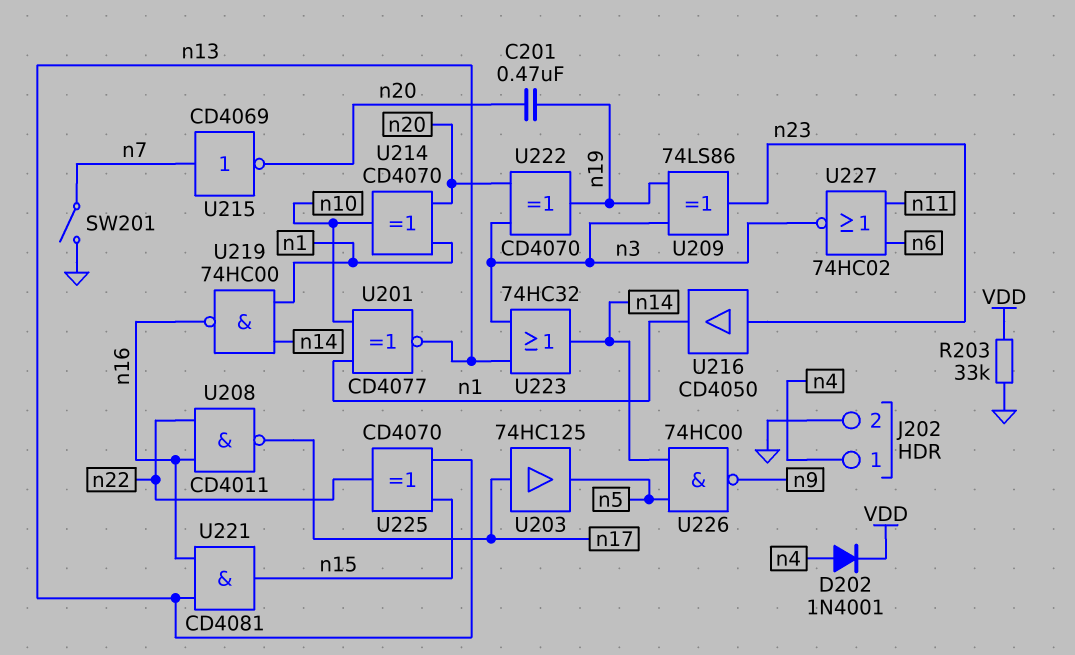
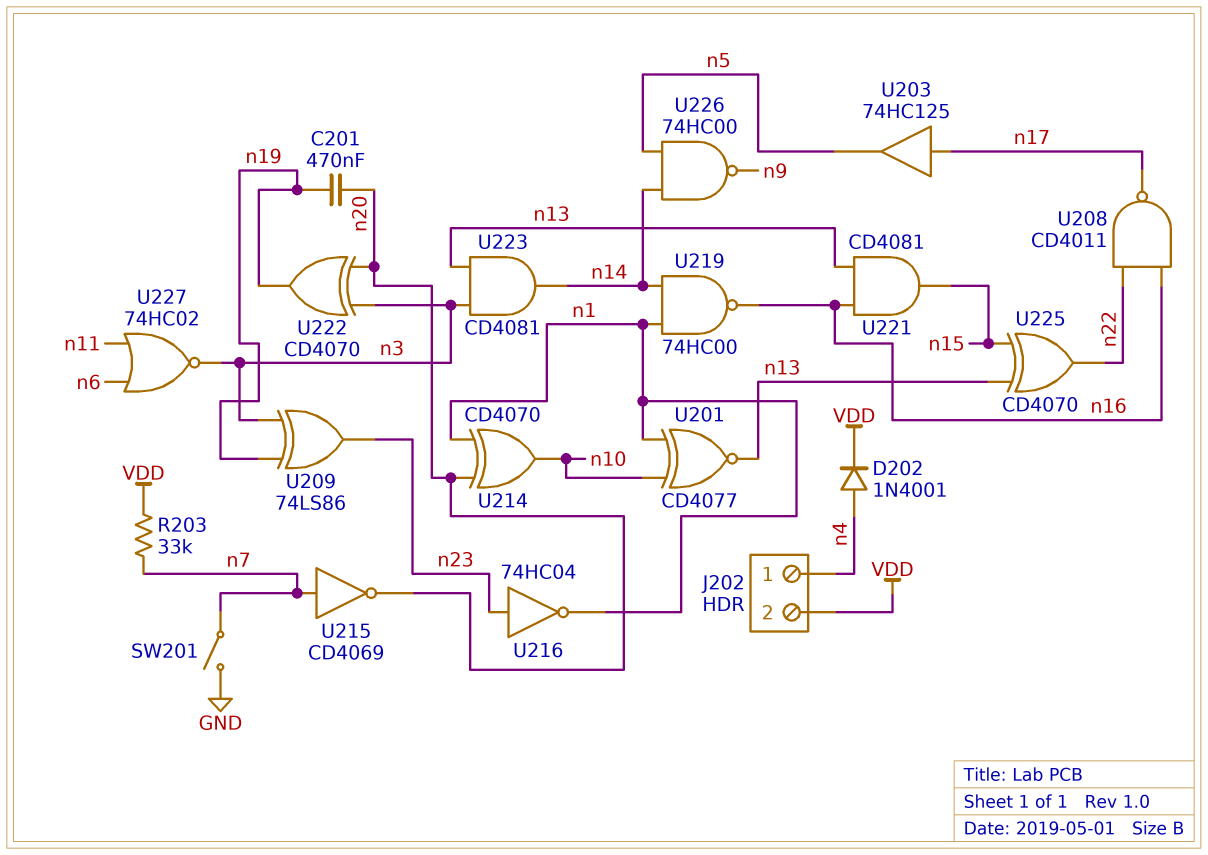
J202 pin 2: GND -> VDD
R203: 33k (GND, VDD) -> 33k (VDD, n7)
U216: buffer CD4050 (in n23, out n1) -> NOT 74HC04 (in n23, out n1)
U223: OR 74HC32 (in n3, in n13, out n14) -> AND CD4081 (in n3, in n13, out n14)

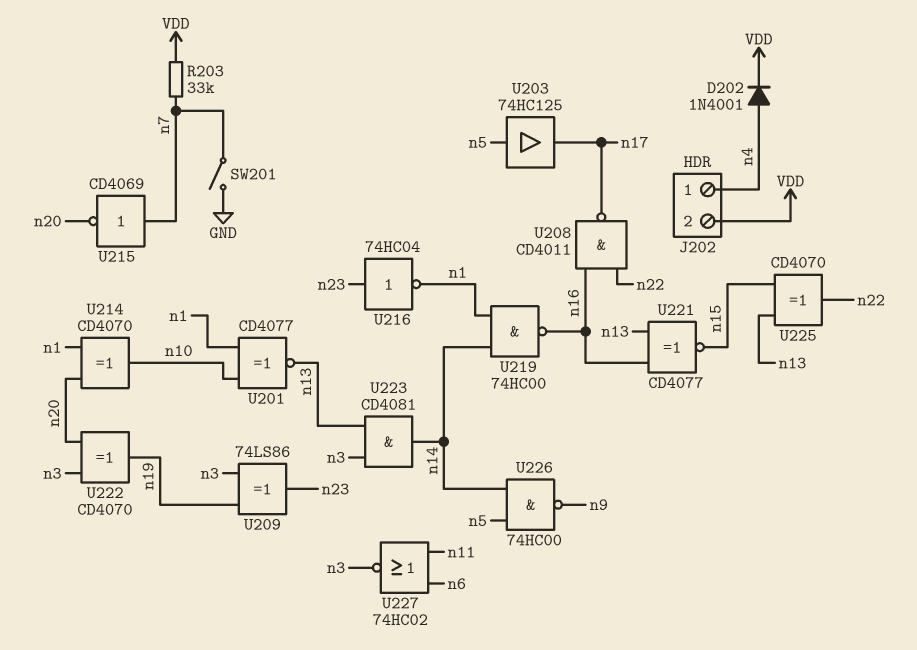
C201: 470nF (n19, n20) -> none
U203: buffer 74HC125 (in n17, out n5) -> buffer 74HC125 (in n5, out n17)
U221: AND CD4081 (in n13, in n16, out n15) -> XNOR CD4077 (in n13, in n16, out n15)

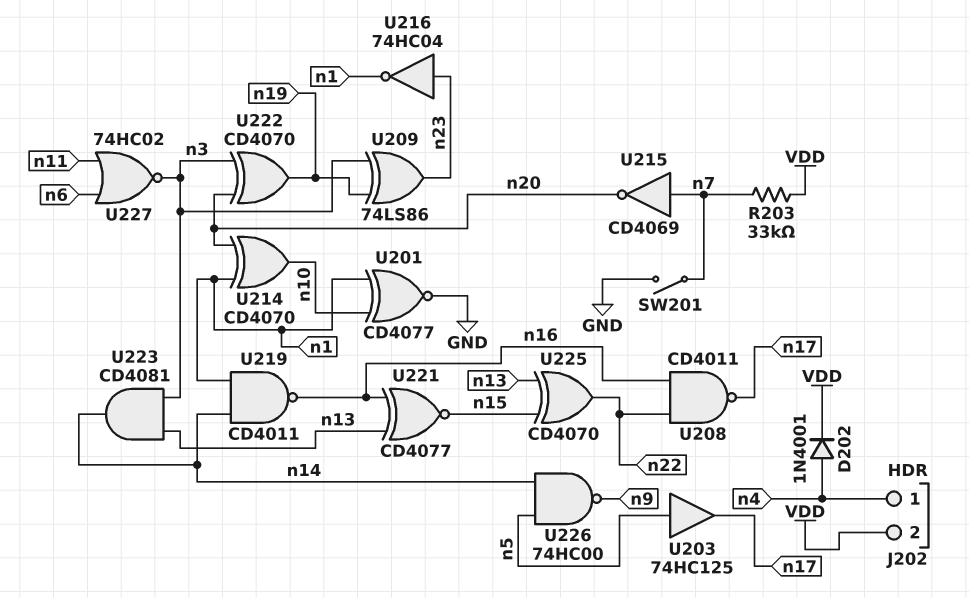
U201: XNOR CD4077 (in n1, in n10, out n13) -> XNOR CD4077 (in n1, in n10, out GND)
U219: NAND 74HC00 (in n1, in n14, out n16) -> NAND CD4011 (in n1, in n14, out n16)

